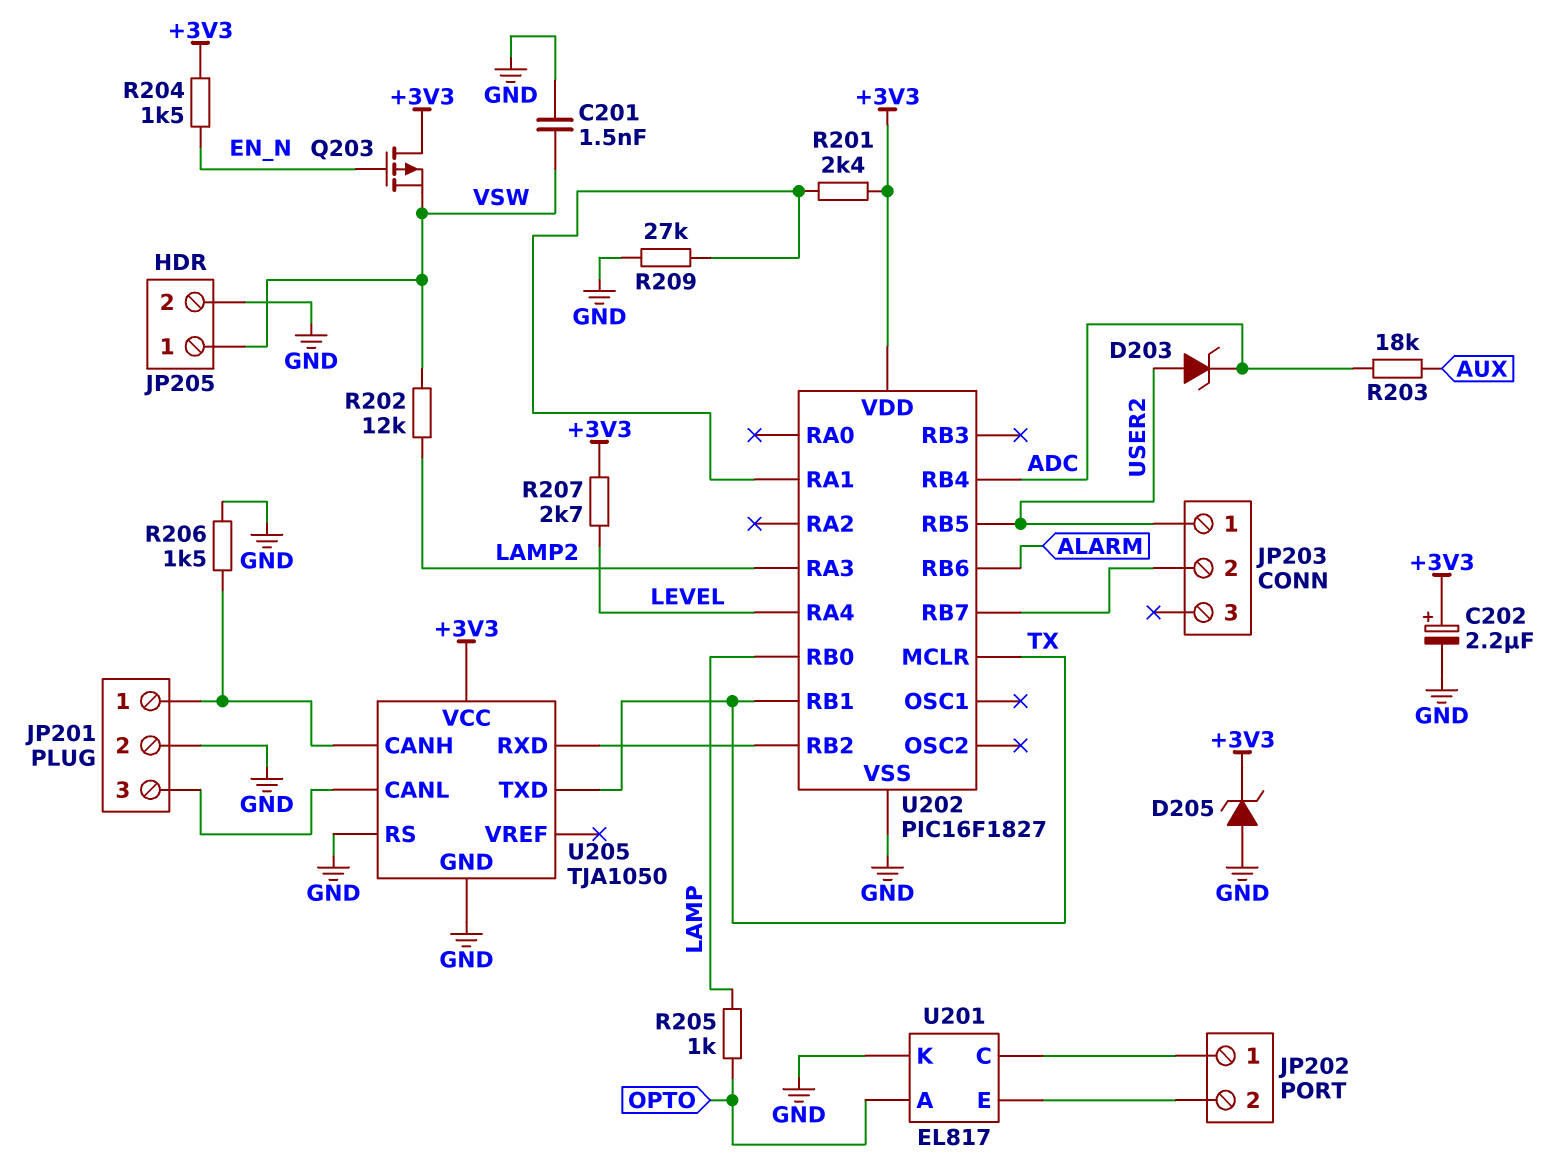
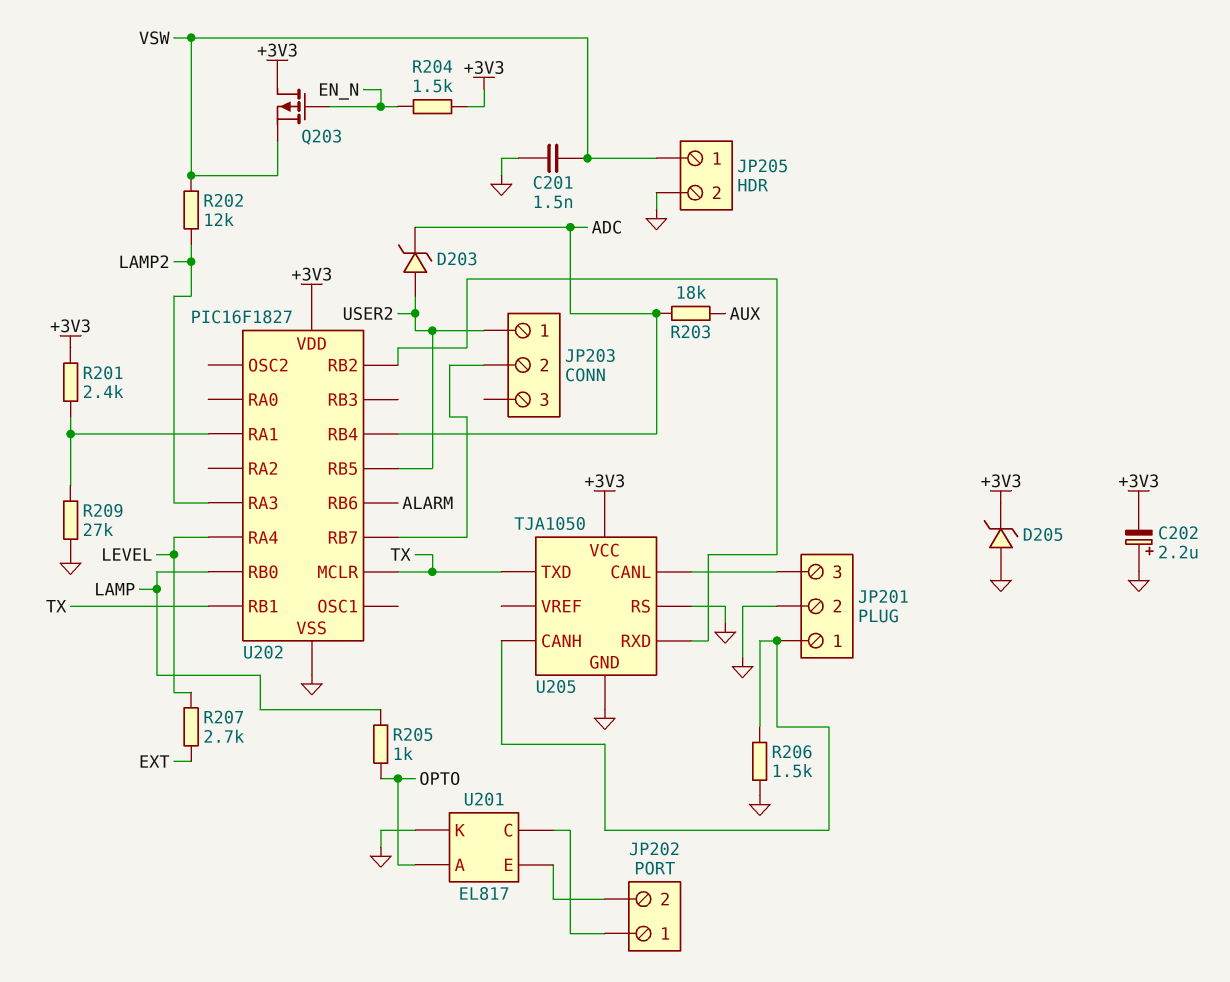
C202: 2.2uF (plus +3V3, minus GND) -> 2.2uF (plus GND, minus +3V3)
R207: 2.7k (+3V3, LEVEL) -> 2.7k (EXT, LEVEL)

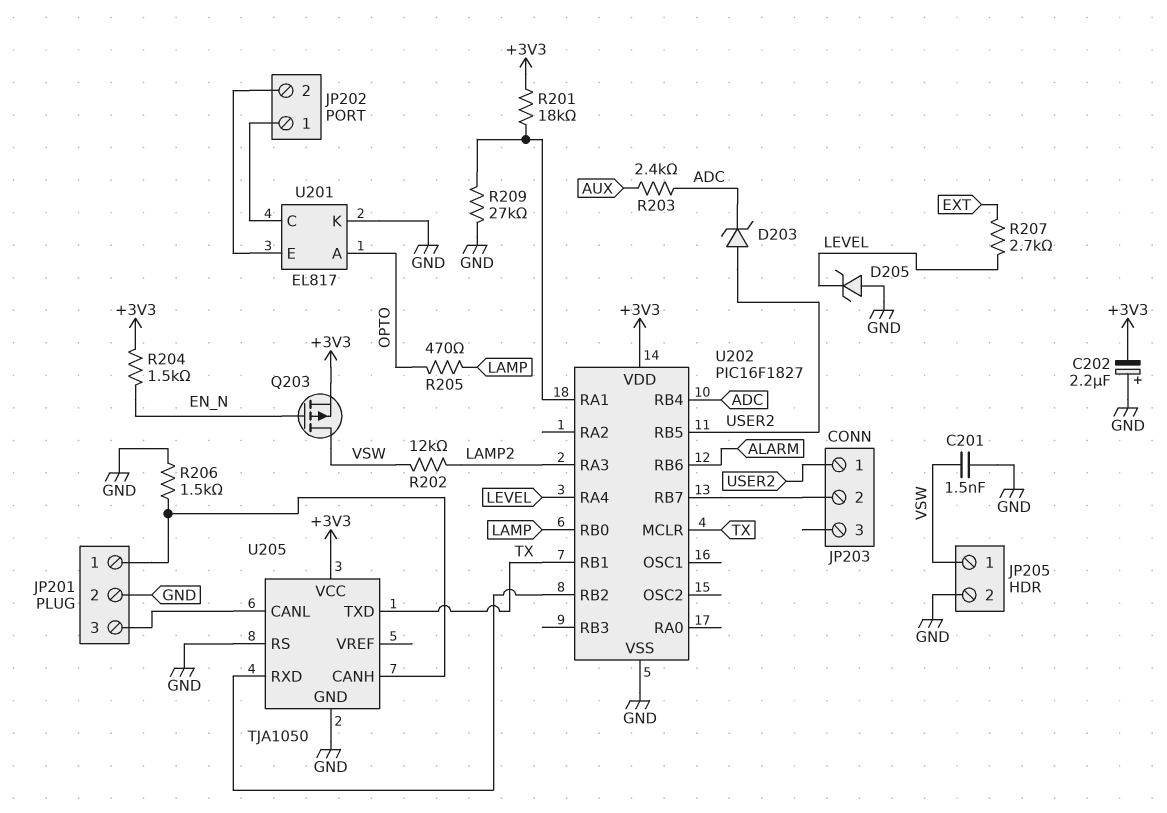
D205: zener (A GND, K +3V3) -> zener (A GND, K LEVEL)
Q203: PMOS (G EN_N, D +3V3, S VSW) -> PMOS (G EN_N, D VSW, S +3V3)
R201: 2.4k (+3V3, U202/RA1) -> 18k (+3V3, U202/RA1)
R203: 18k (ADC, AUX) -> 2.4k (ADC, AUX)
R205: 1k (LAMP, OPTO) -> 470 (LAMP, OPTO)

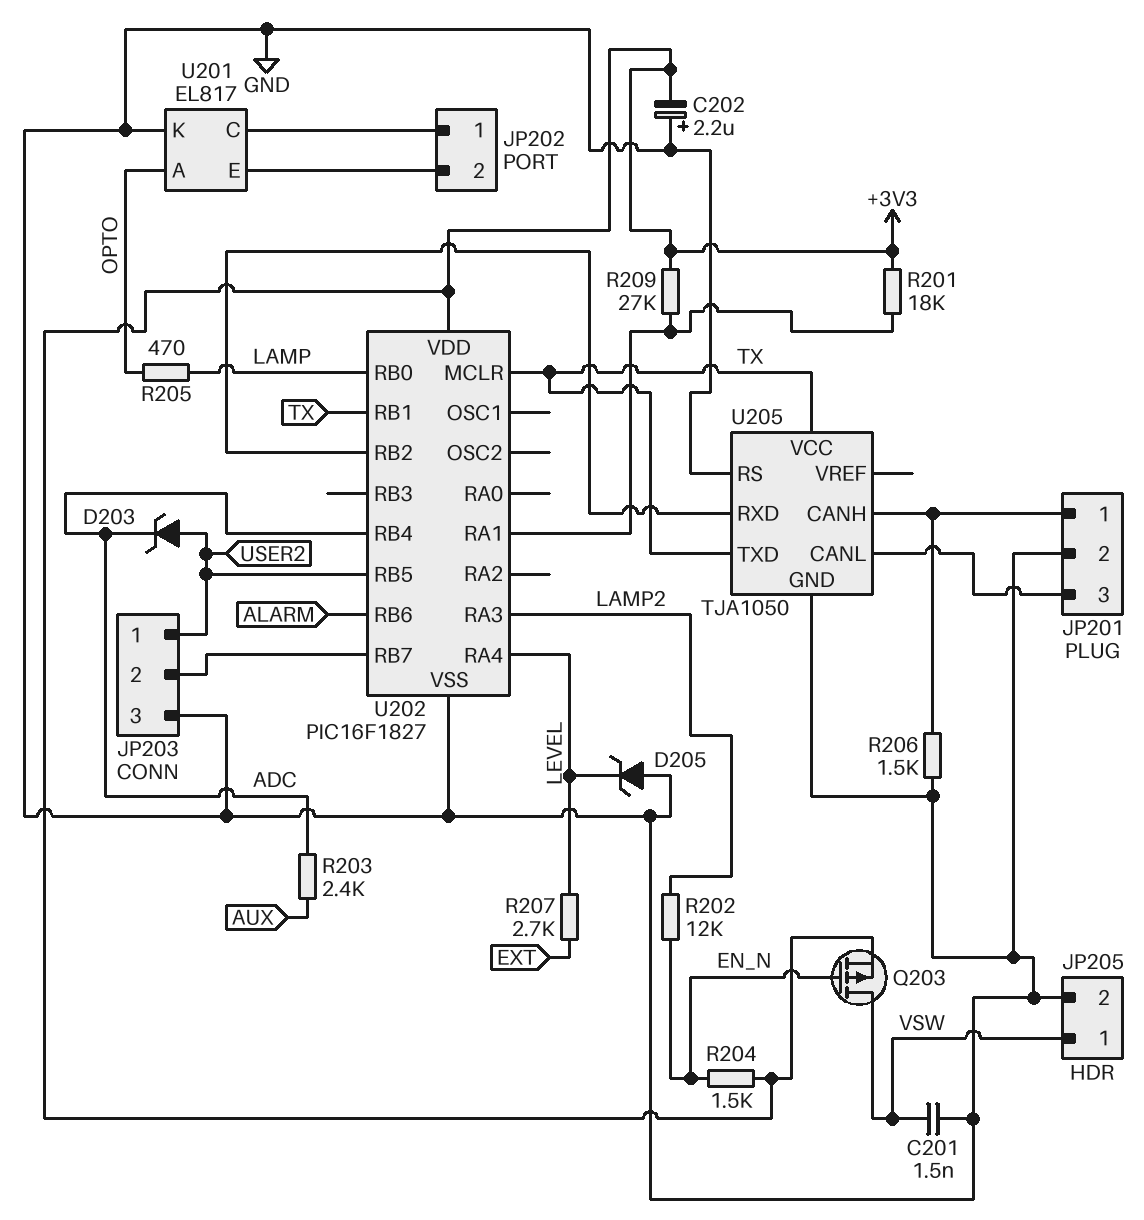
JP203 pin 3: none -> GND
R202: 12k (LAMP2, VSW) -> 12k (EN_N, LAMP2)
R209: 27k (GND, U202/RA1) -> 27k (+3V3, U202/RA1)
U205 pin VCC: +3V3 -> TX

